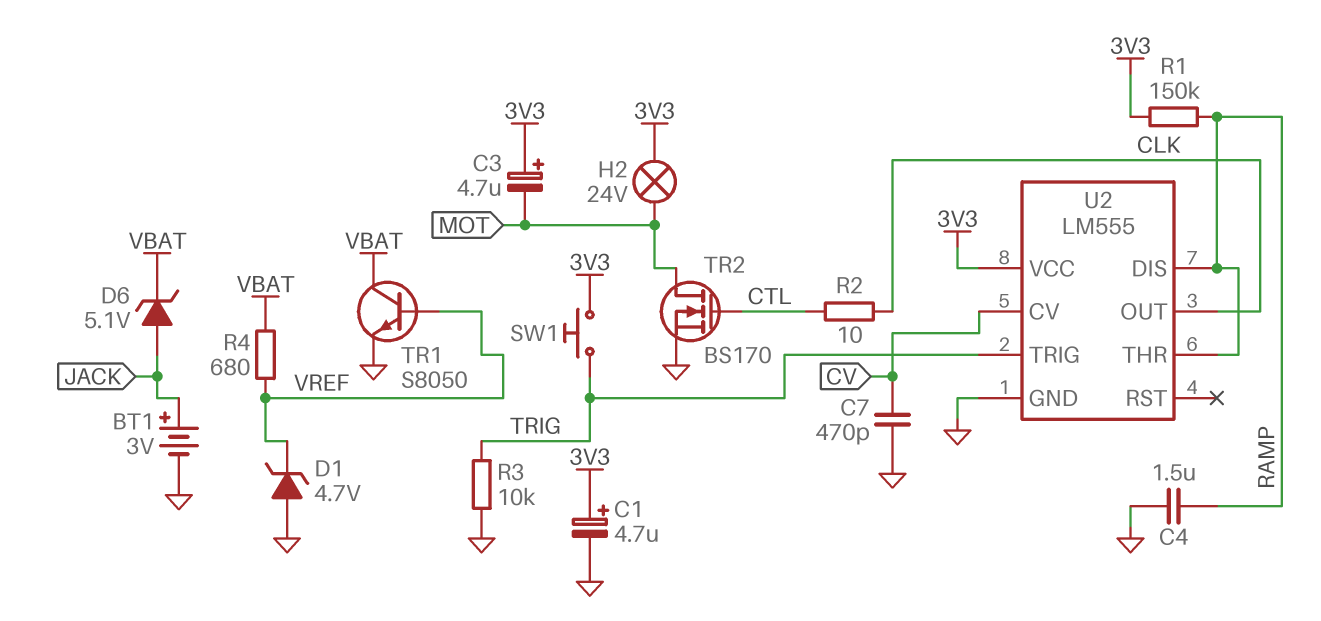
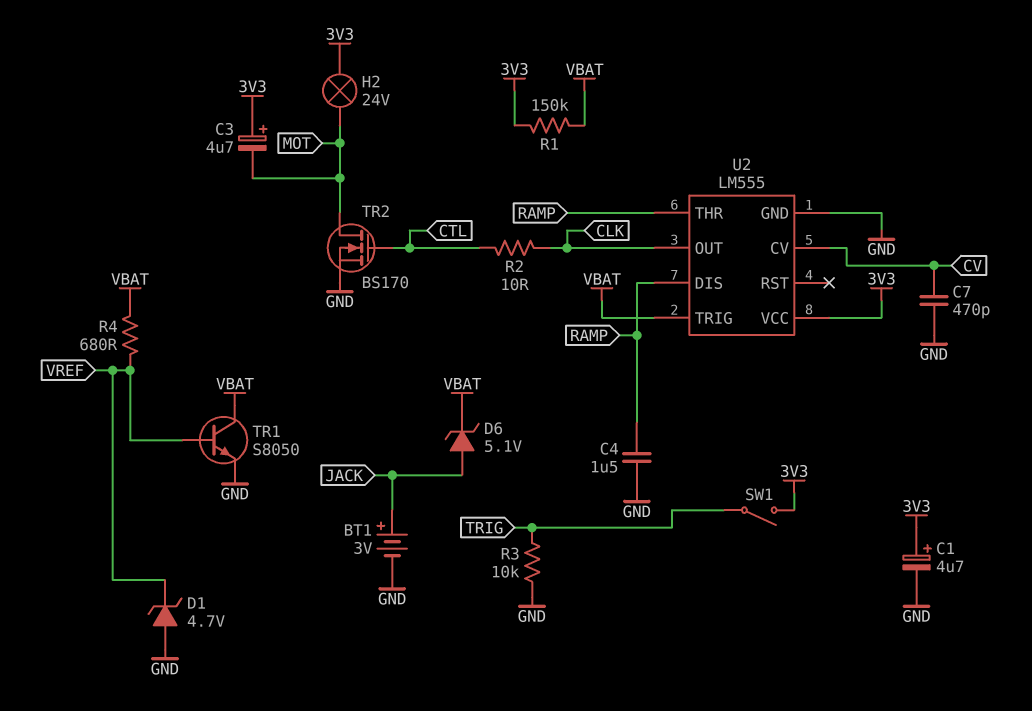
R1: 150k (3V3, RAMP) -> 150k (3V3, VBAT)
SW1: button (3V3, TRIG) -> switch (3V3, TRIG)
U2 pin TRIG: TRIG -> VBAT

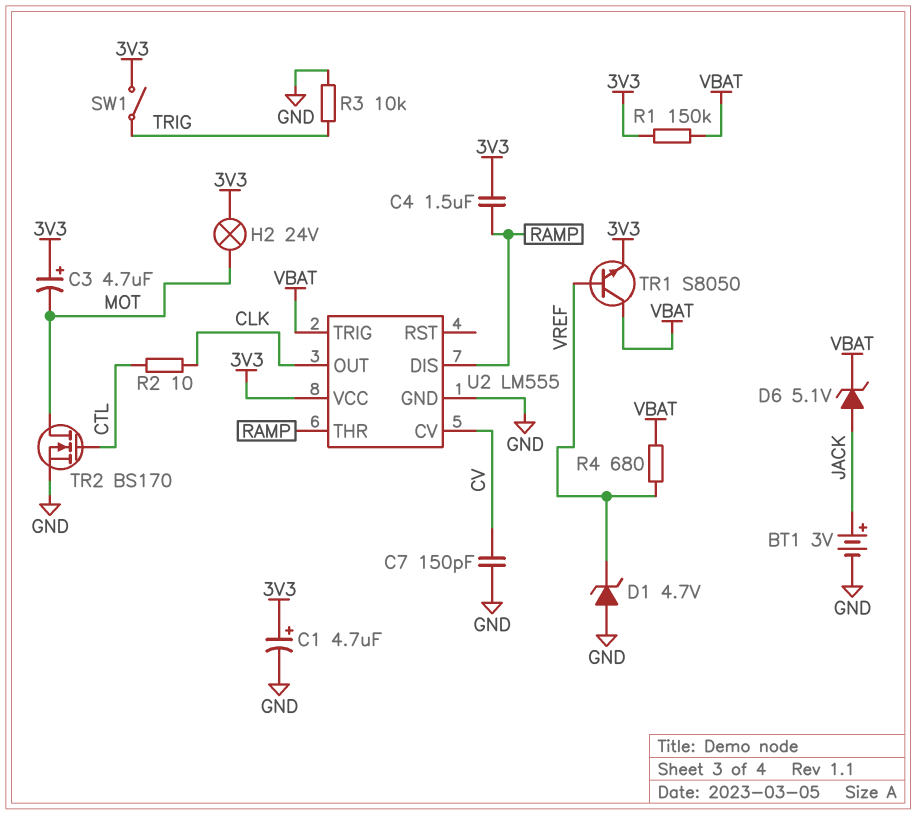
C4: 1.5uF (GND, RAMP) -> 1.5uF (3V3, RAMP)
C7: 470pF (CV, GND) -> 150pF (CV, GND)
TR1: NPN S8050 (B VREF, C VBAT, E GND) -> NPN S8050 (B VREF, C VBAT, E 3V3)

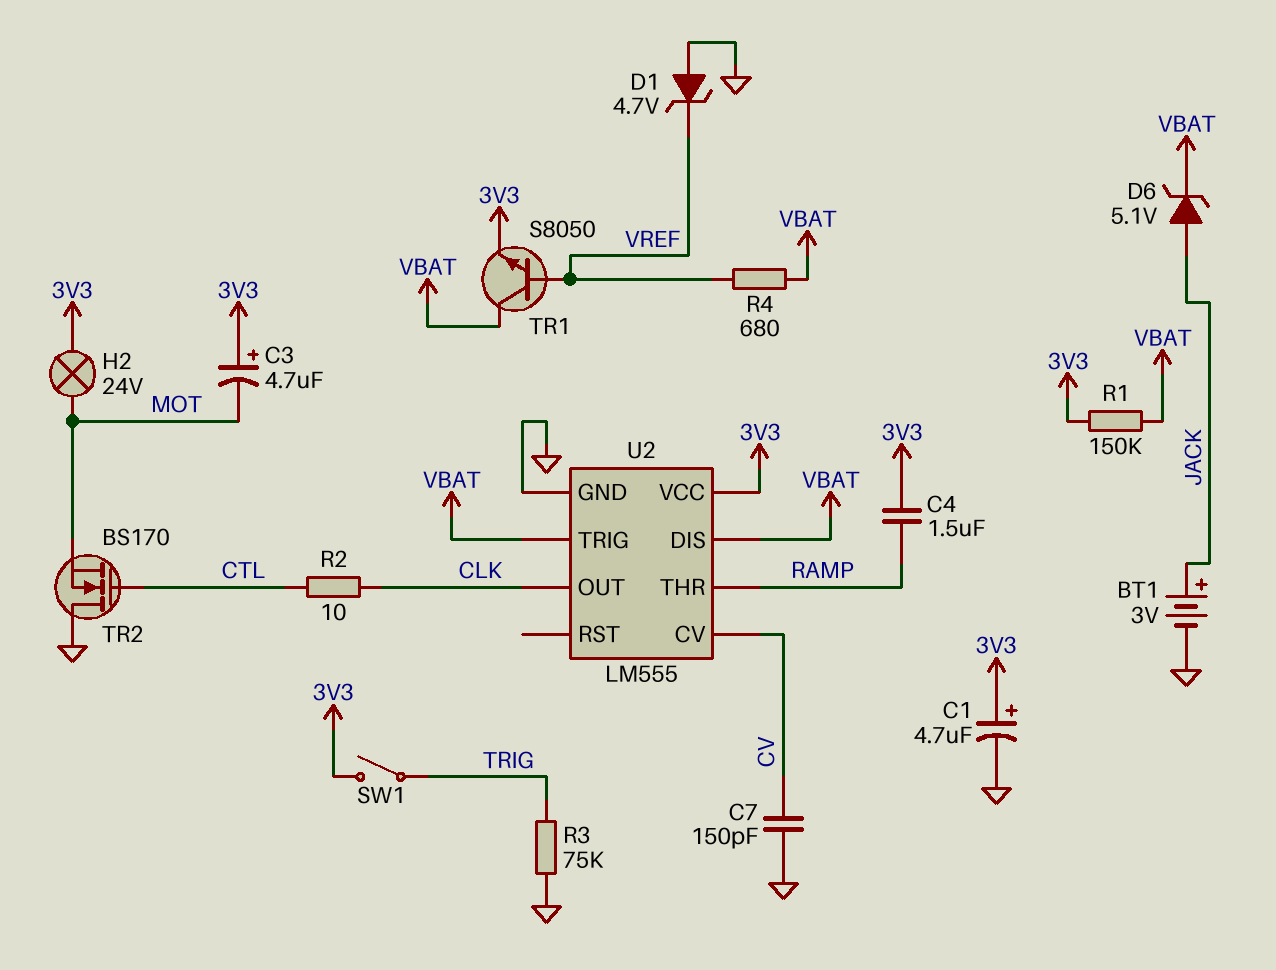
R3: 10k (GND, TRIG) -> 75k (GND, TRIG)
TR2: NMOS BS170 (G CTL, D MOT, S GND) -> NMOS BS170 (G CTL, D GND, S MOT)
U2 pin DIS: RAMP -> VBAT

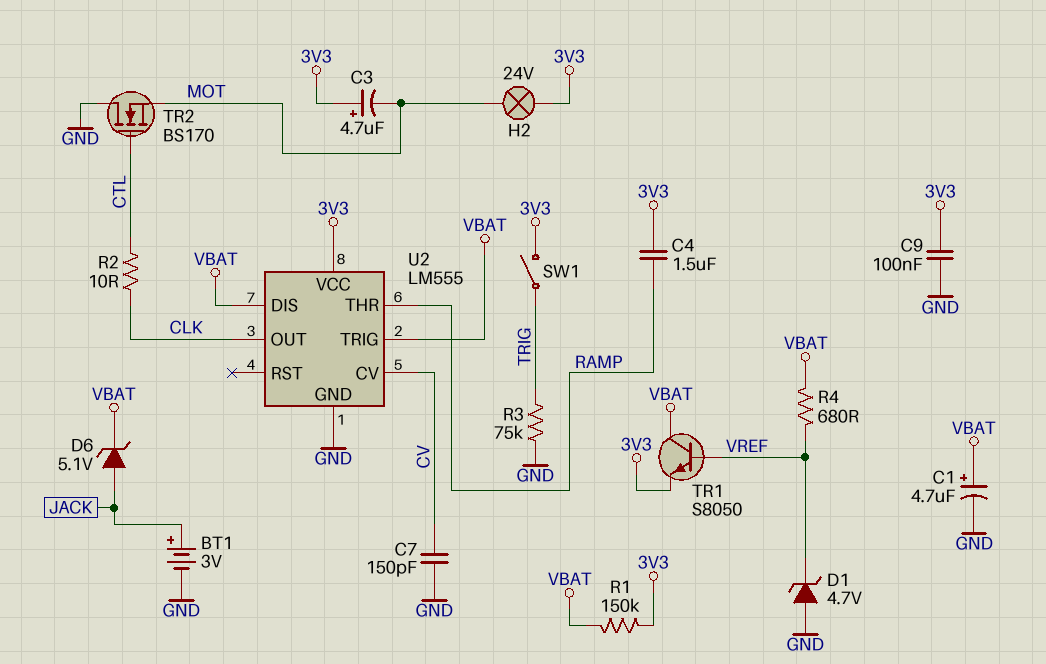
C1: 4.7uF (plus 3V3, minus GND) -> 4.7uF (plus VBAT, minus GND)
C9: none -> 100nF (3V3, GND)

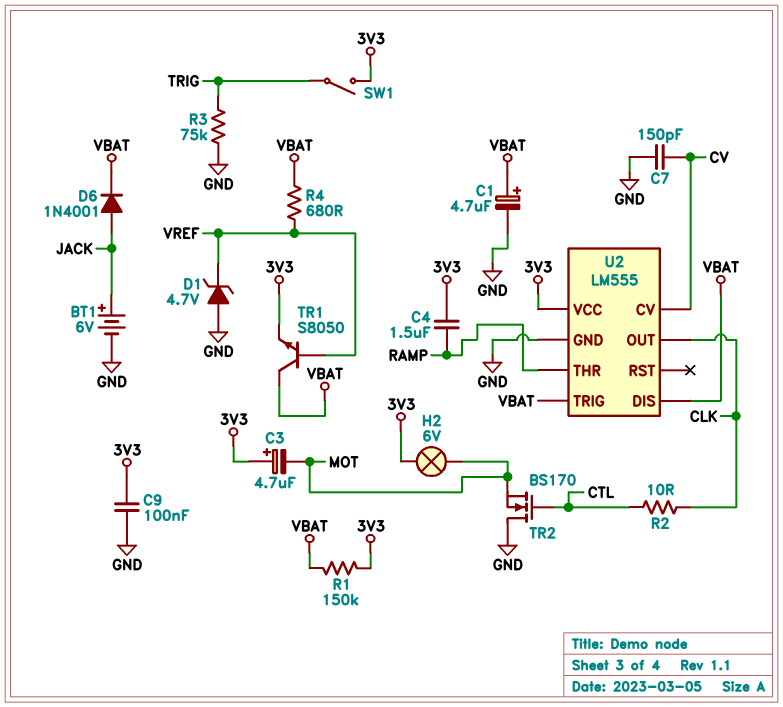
BT1: 3V (plus JACK, minus GND) -> 6V (plus JACK, minus GND)
D6: zener 5.1V (A JACK, K VBAT) -> diode 1N4001 (A JACK, K VBAT)
H2: lamp 24V (3V3, MOT) -> lamp 6V (3V3, MOT)

